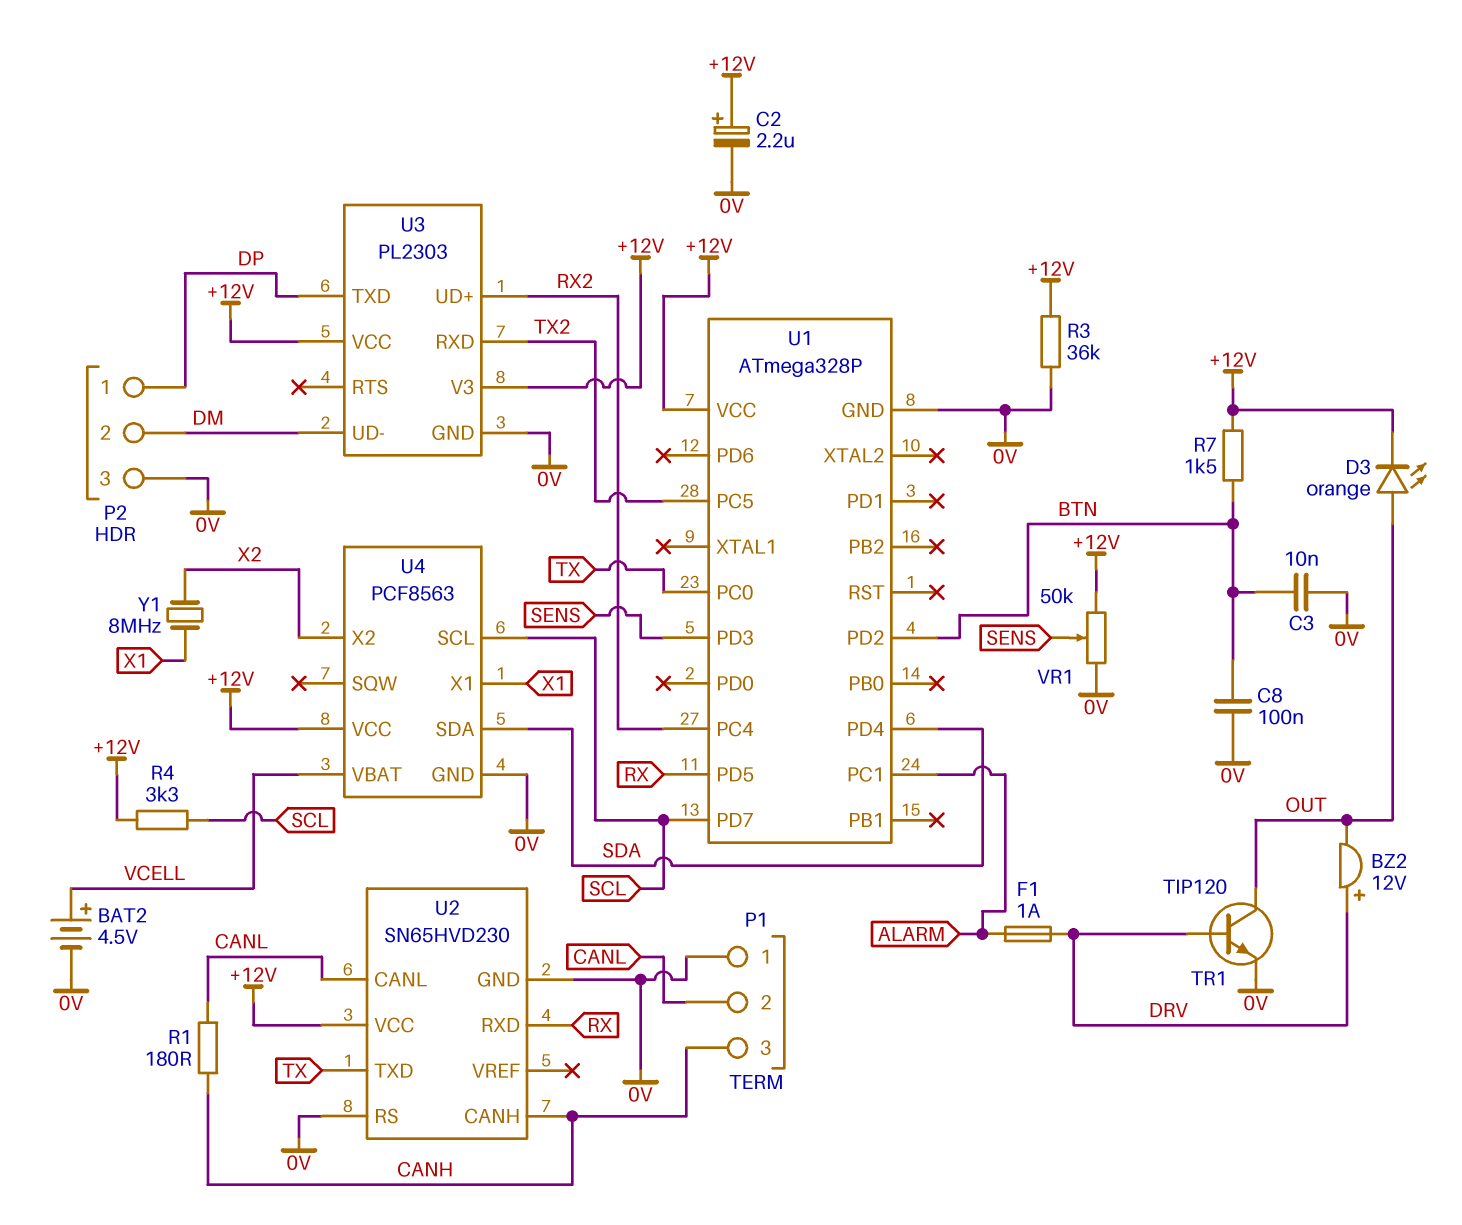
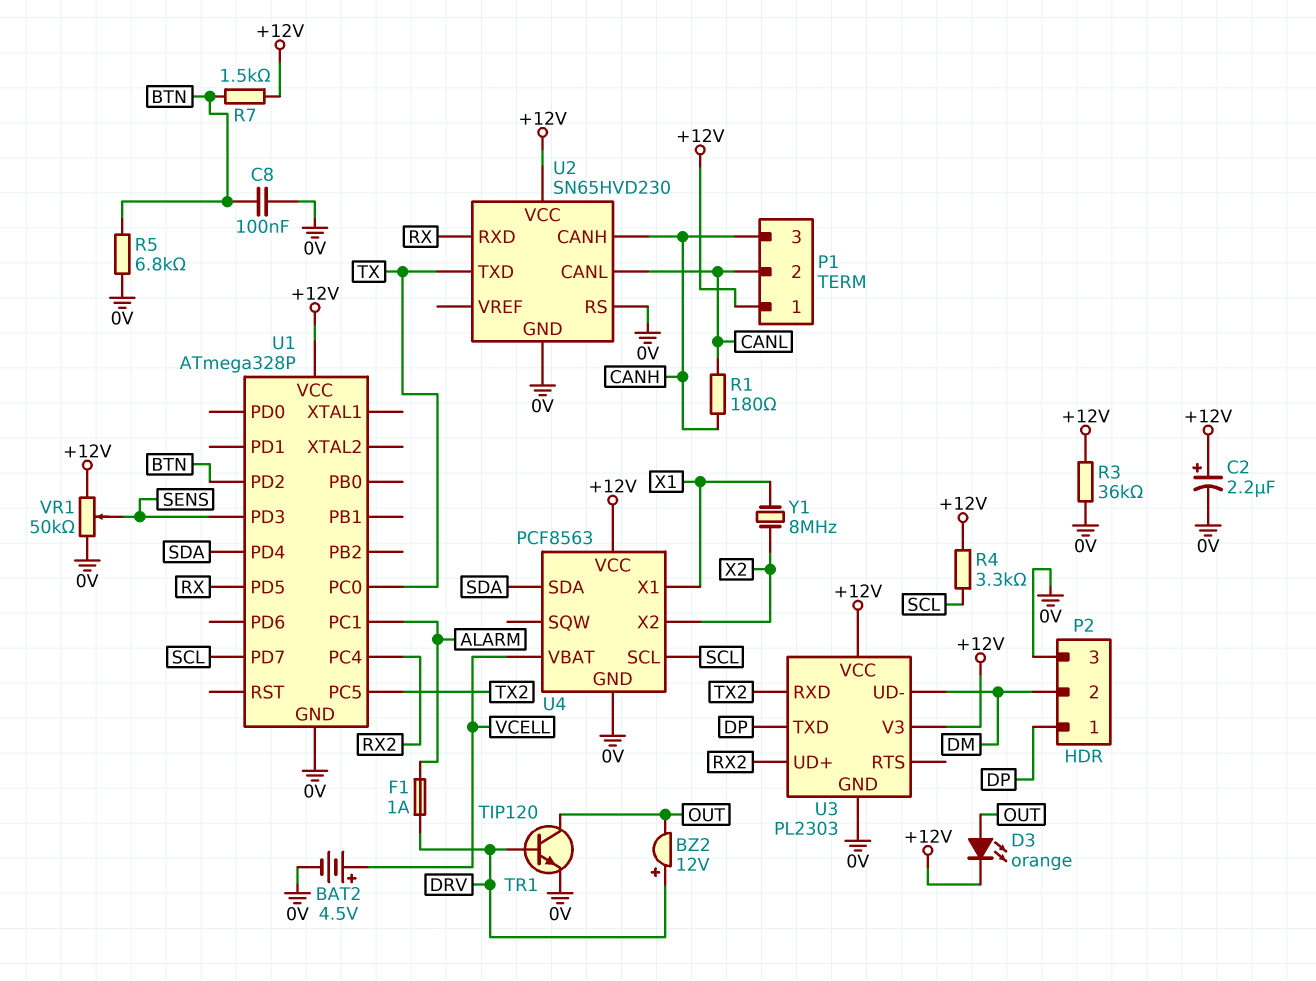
C3: 10nF (0V, BTN) -> none
P1 pin 1: 0V -> +12V
R5: none -> 6.8k (0V, BTN)

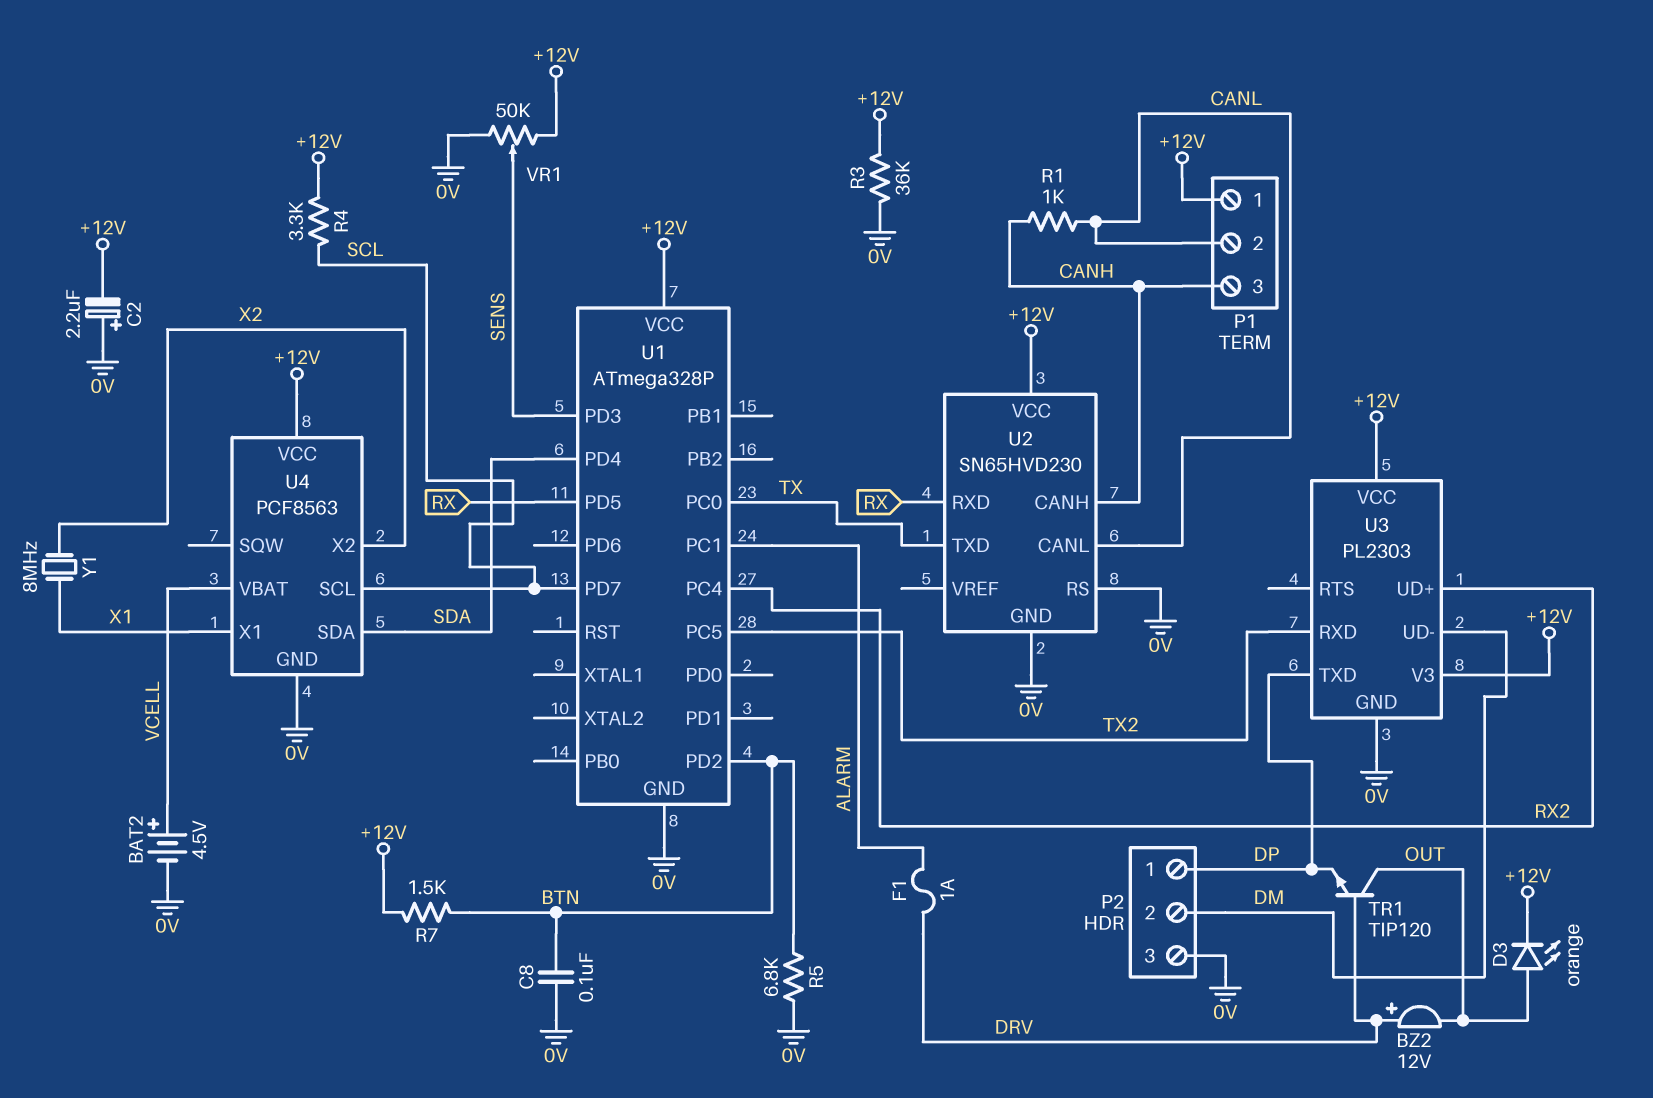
C2: 2.2uF (plus +12V, minus 0V) -> 2.2uF (plus 0V, minus +12V)
R1: 180 (CANH, CANL) -> 1k (CANH, CANL)
TR1: NPN TIP120 (B DRV, C OUT, E 0V) -> NPN TIP120 (B DRV, C OUT, E DP)

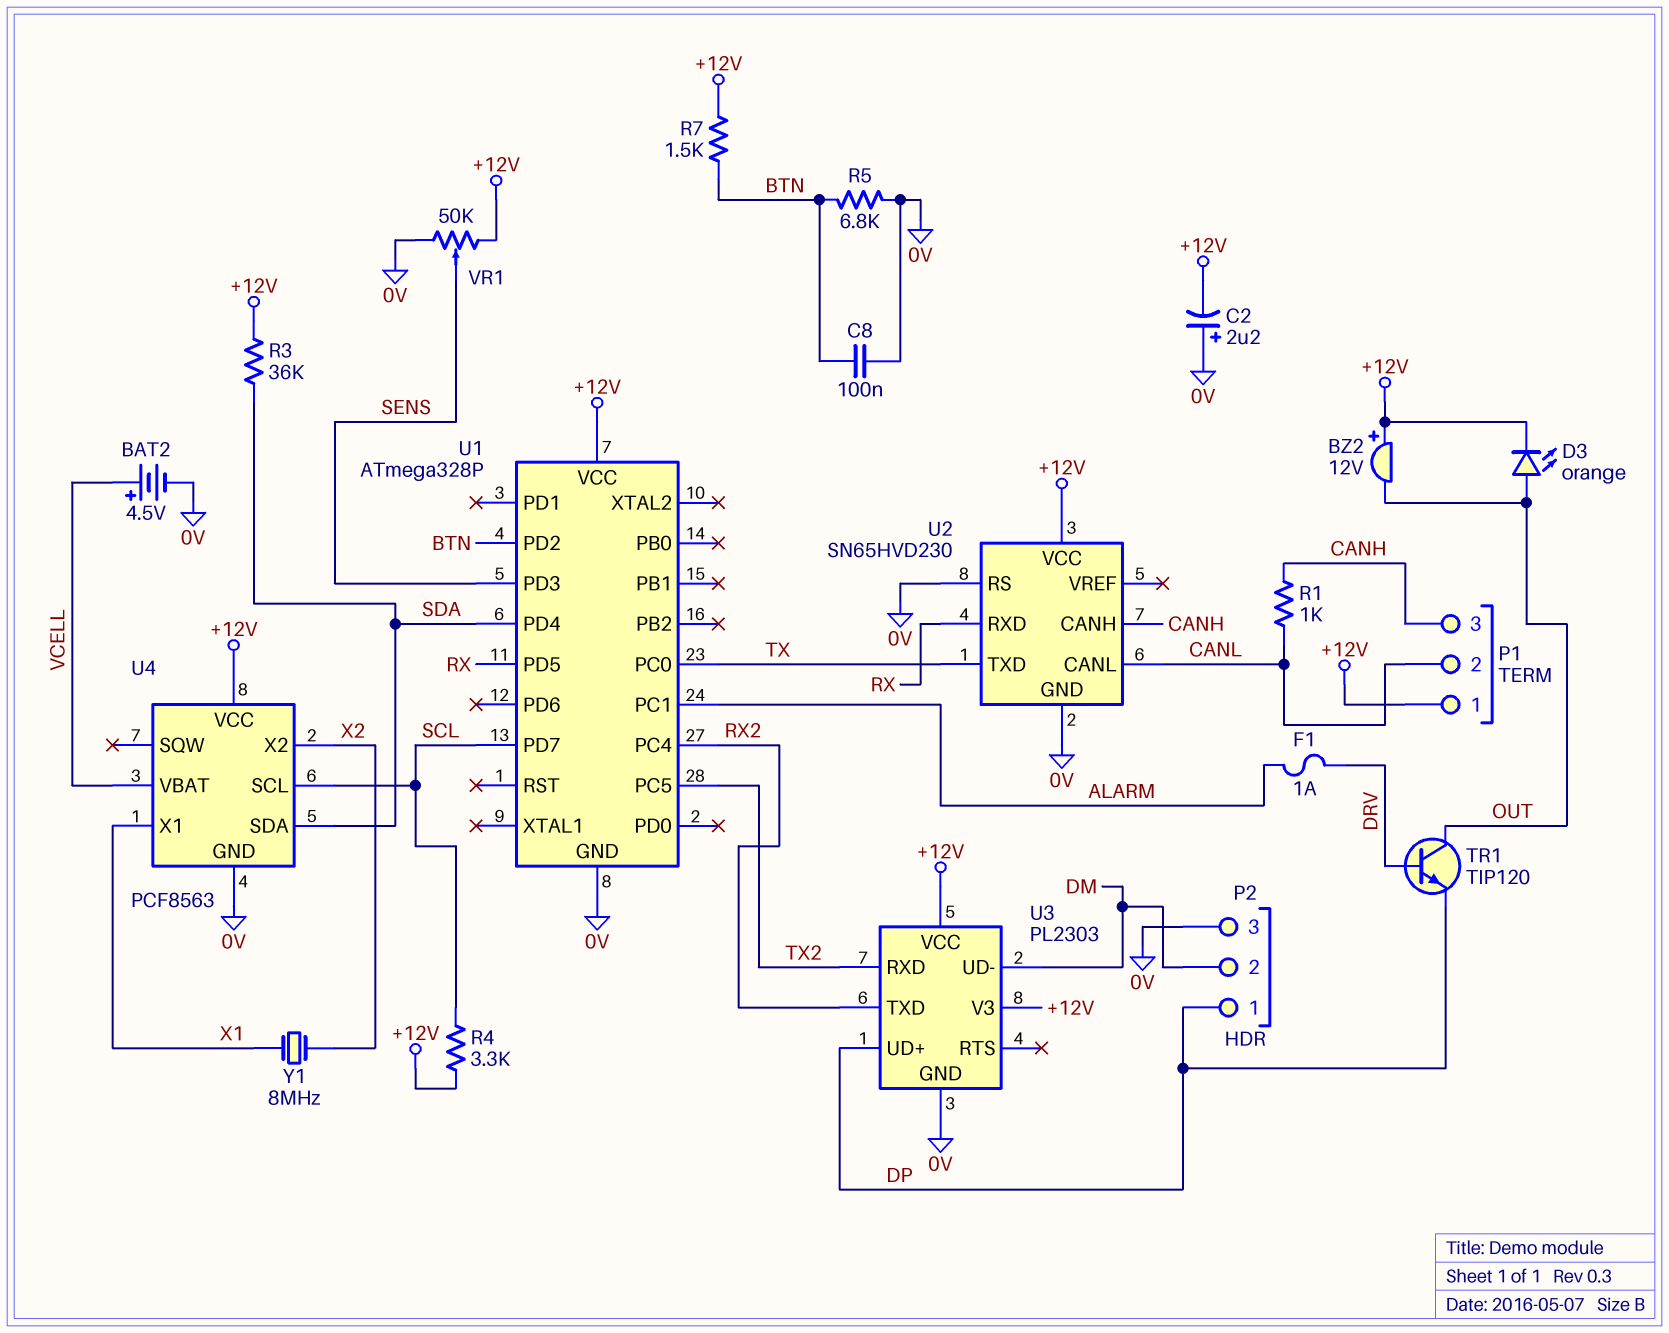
BZ2: buzzer 12V (plus DRV, minus OUT) -> buzzer 12V (plus +12V, minus OUT)
R3: 36k (+12V, 0V) -> 36k (+12V, SDA)
U3 pin TXD: DP -> RX2
U3 pin UD+: RX2 -> DP

